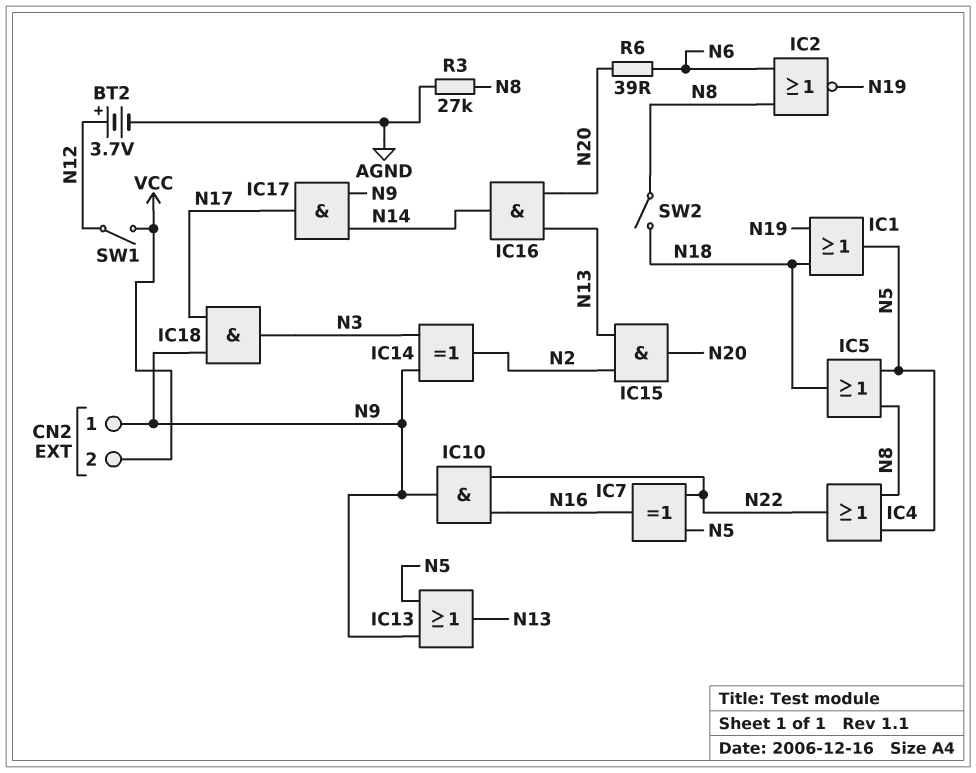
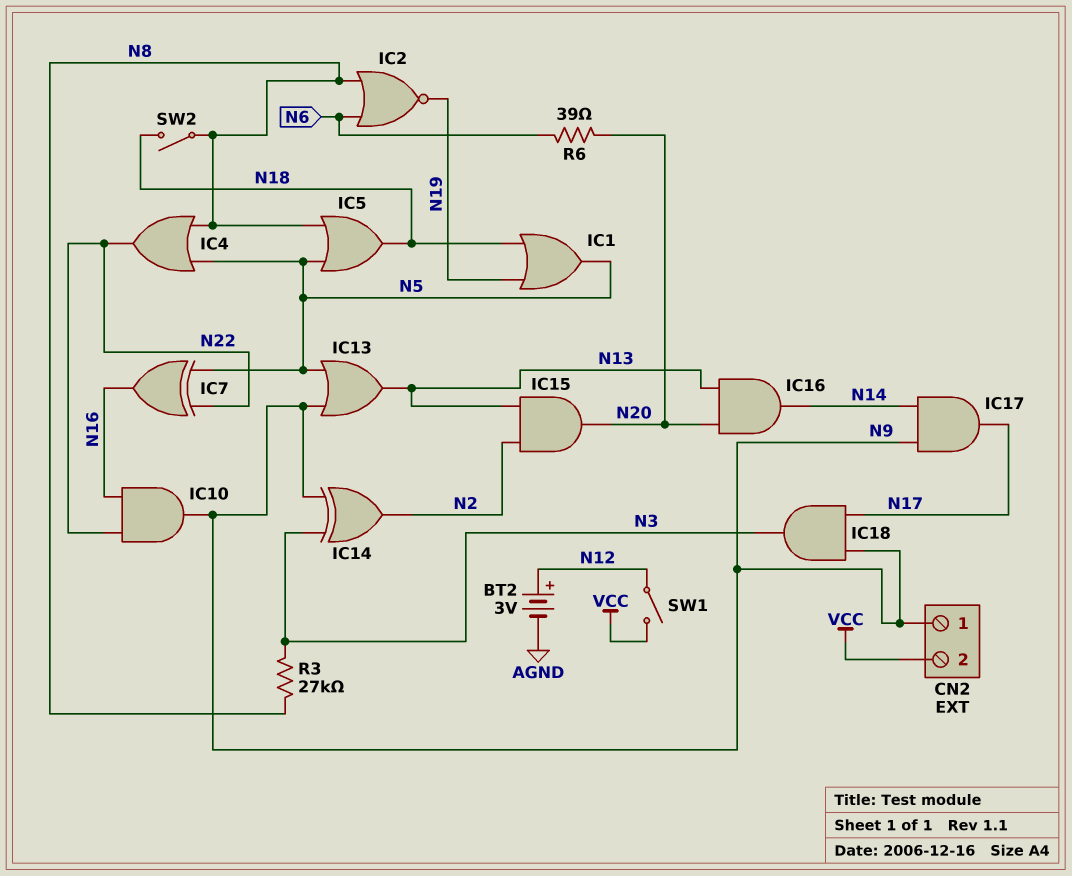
BT2: 3.7V (plus N12, minus AGND) -> 3V (plus N12, minus AGND)
R3: 27k (AGND, N8) -> 27k (N3, N8)

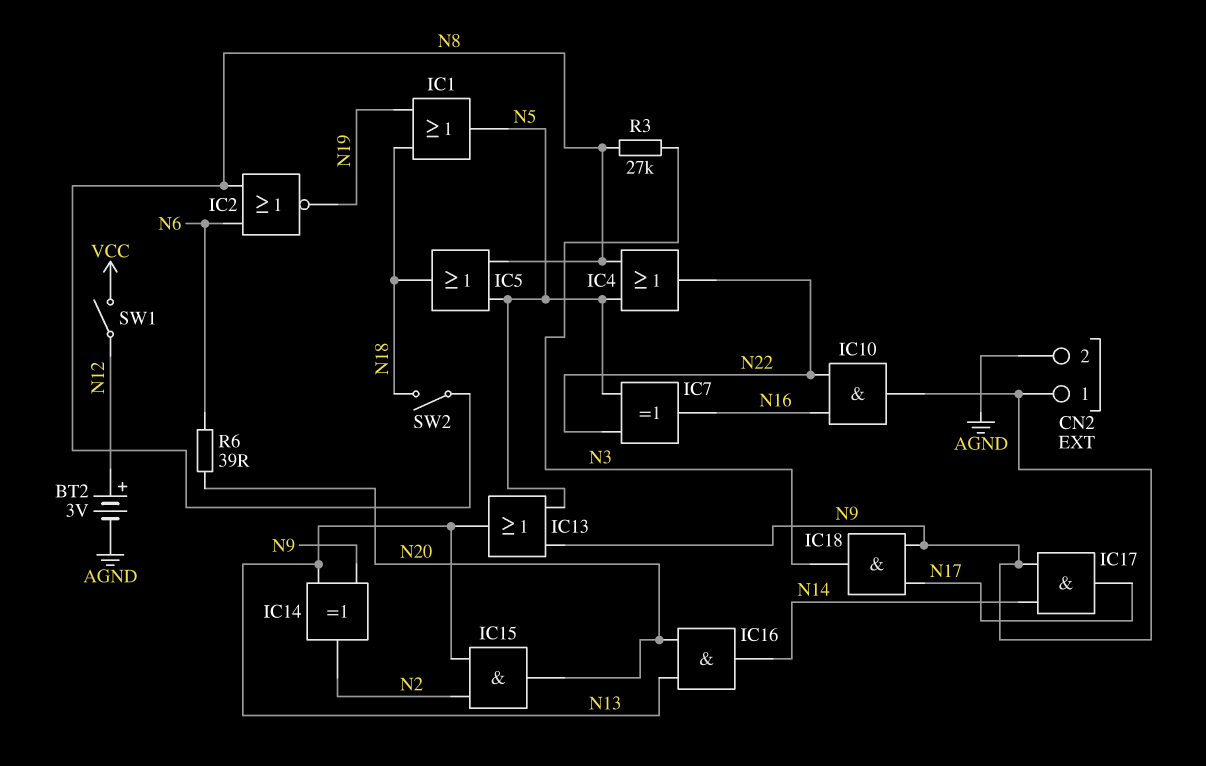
CN2 pin 2: VCC -> AGND
IC14: XOR (in N3, in N9, out N2) -> XOR (in N9, in N13, out N2)

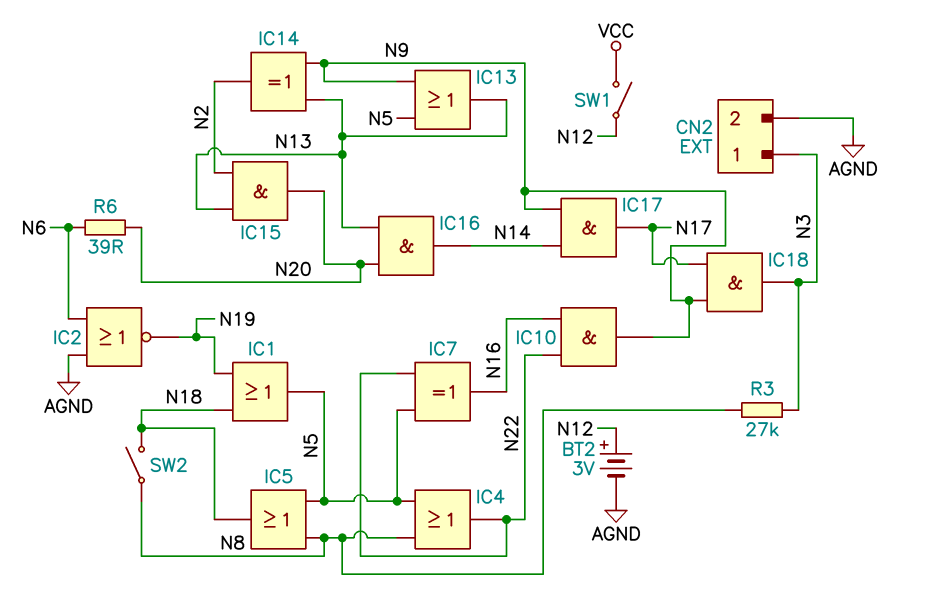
CN2 pin 1: N9 -> N3
IC2: NOR (in N6, in N8, out N19) -> NOR (in AGND, in N6, out N19)

